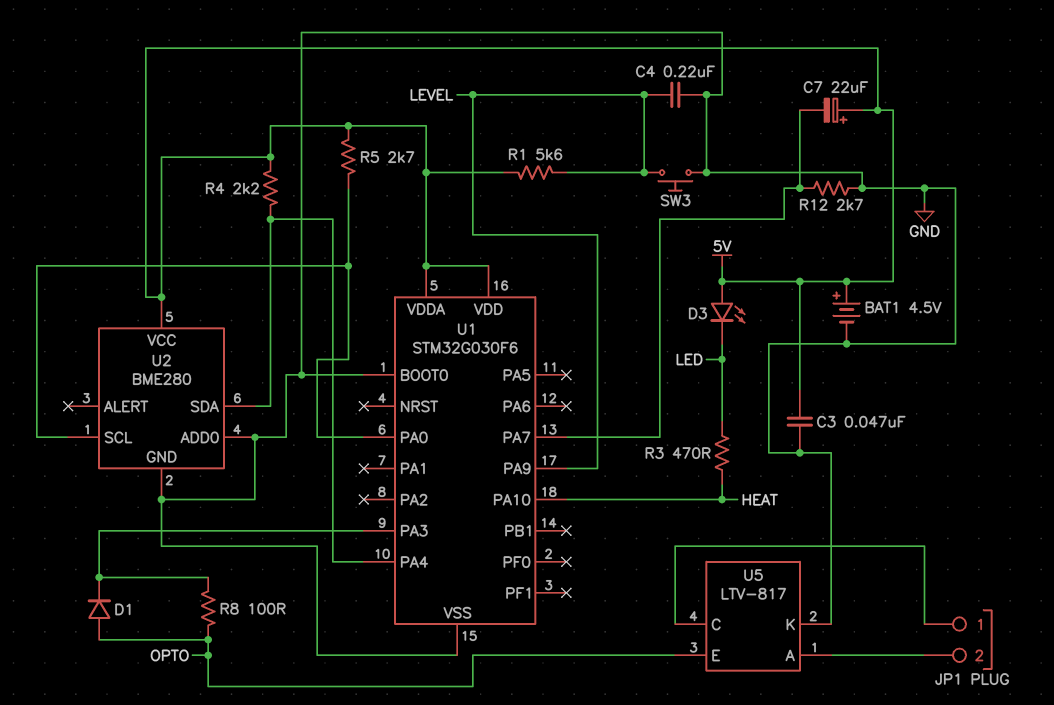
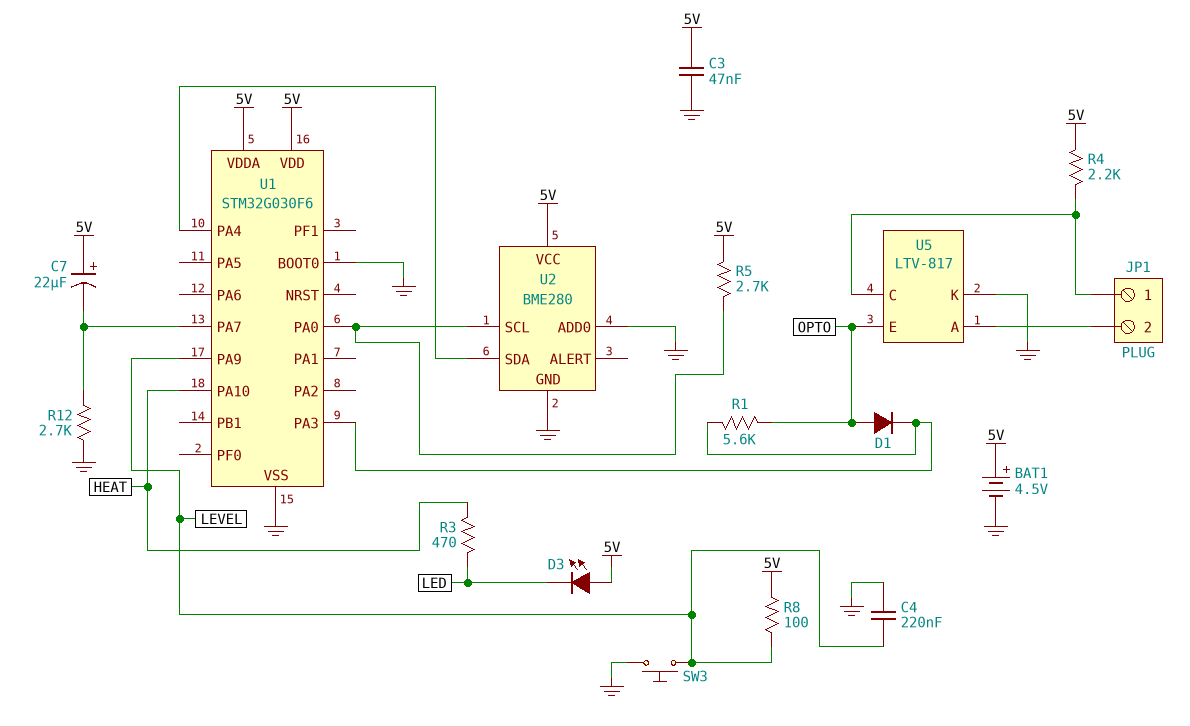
R1: 5.6k (5V, LEVEL) -> 5.6k (OPTO, U1/PA3)
R4: 2.2k (5V, U1/PA4) -> 2.2k (5V, JP1/1)
R8: 100 (OPTO, U1/PA3) -> 100 (5V, LEVEL)

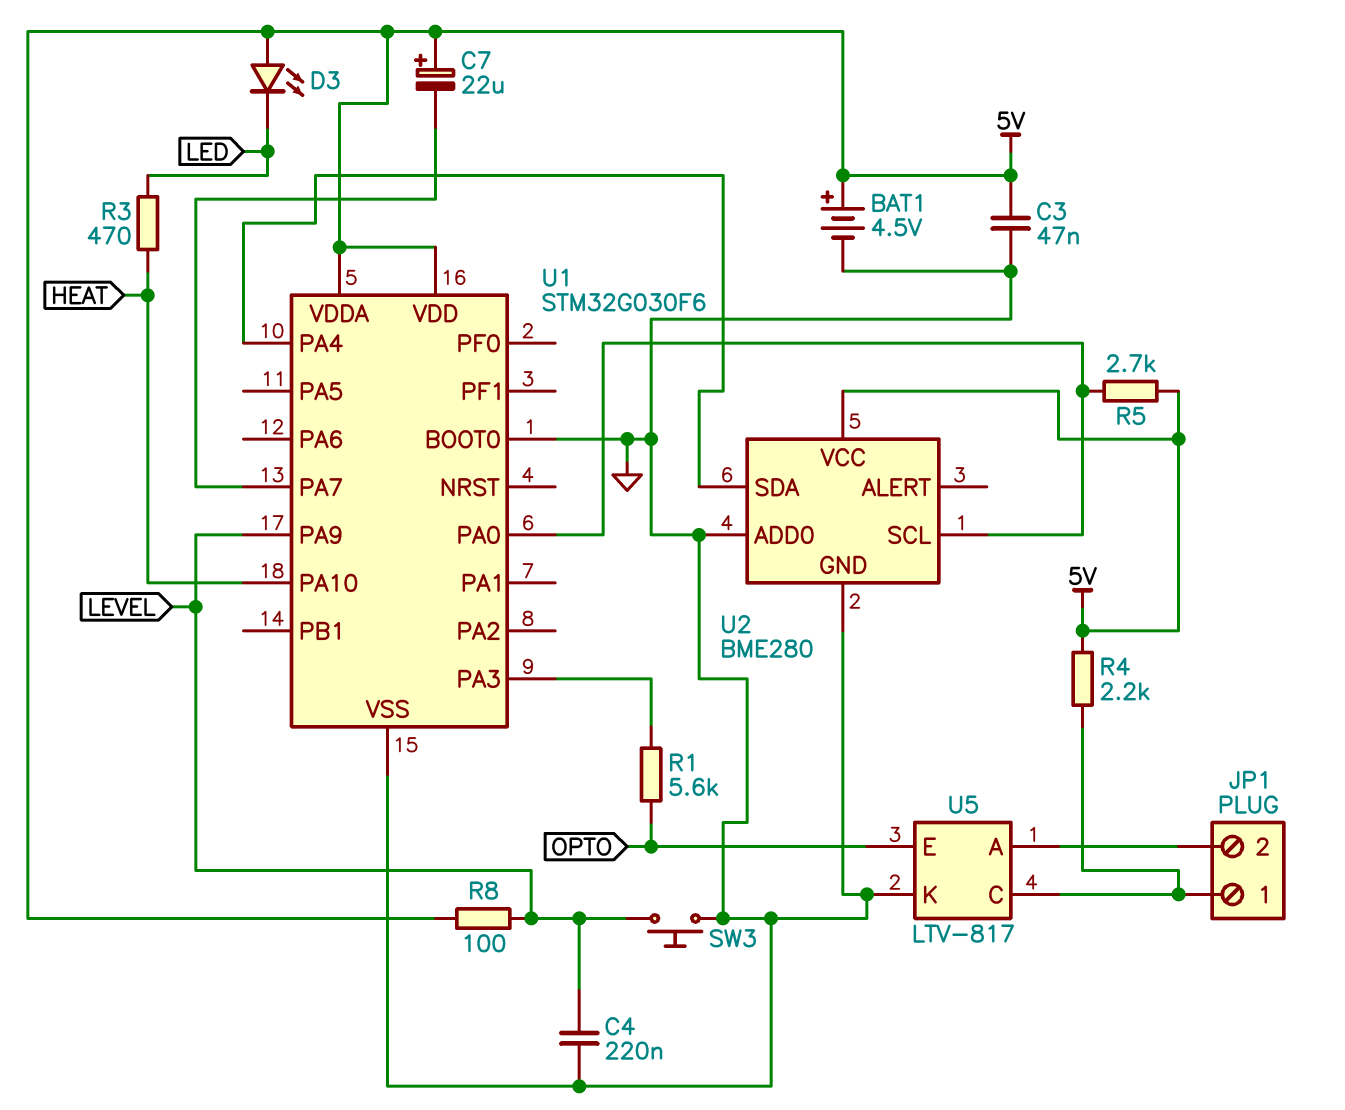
D1: diode (A OPTO, K U1/PA3) -> none
R12: 2.7k (GND, U1/PA7) -> none

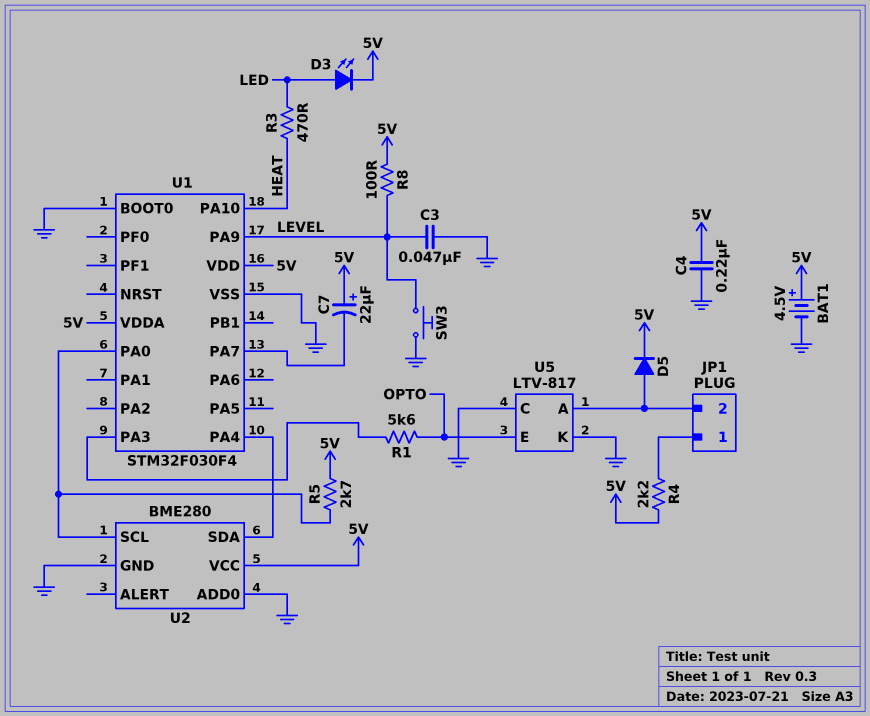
C3: 47nF (5V, GND) -> 47nF (GND, LEVEL)
C4: 220nF (GND, LEVEL) -> 220nF (5V, GND)
D3: LED (A 5V, K LED) -> LED (A LED, K 5V)
D5: none -> diode (A JP1/2, K 5V)
U1: STM32G030F6 -> STM32F030F4
U5 pin C: JP1/1 -> GND

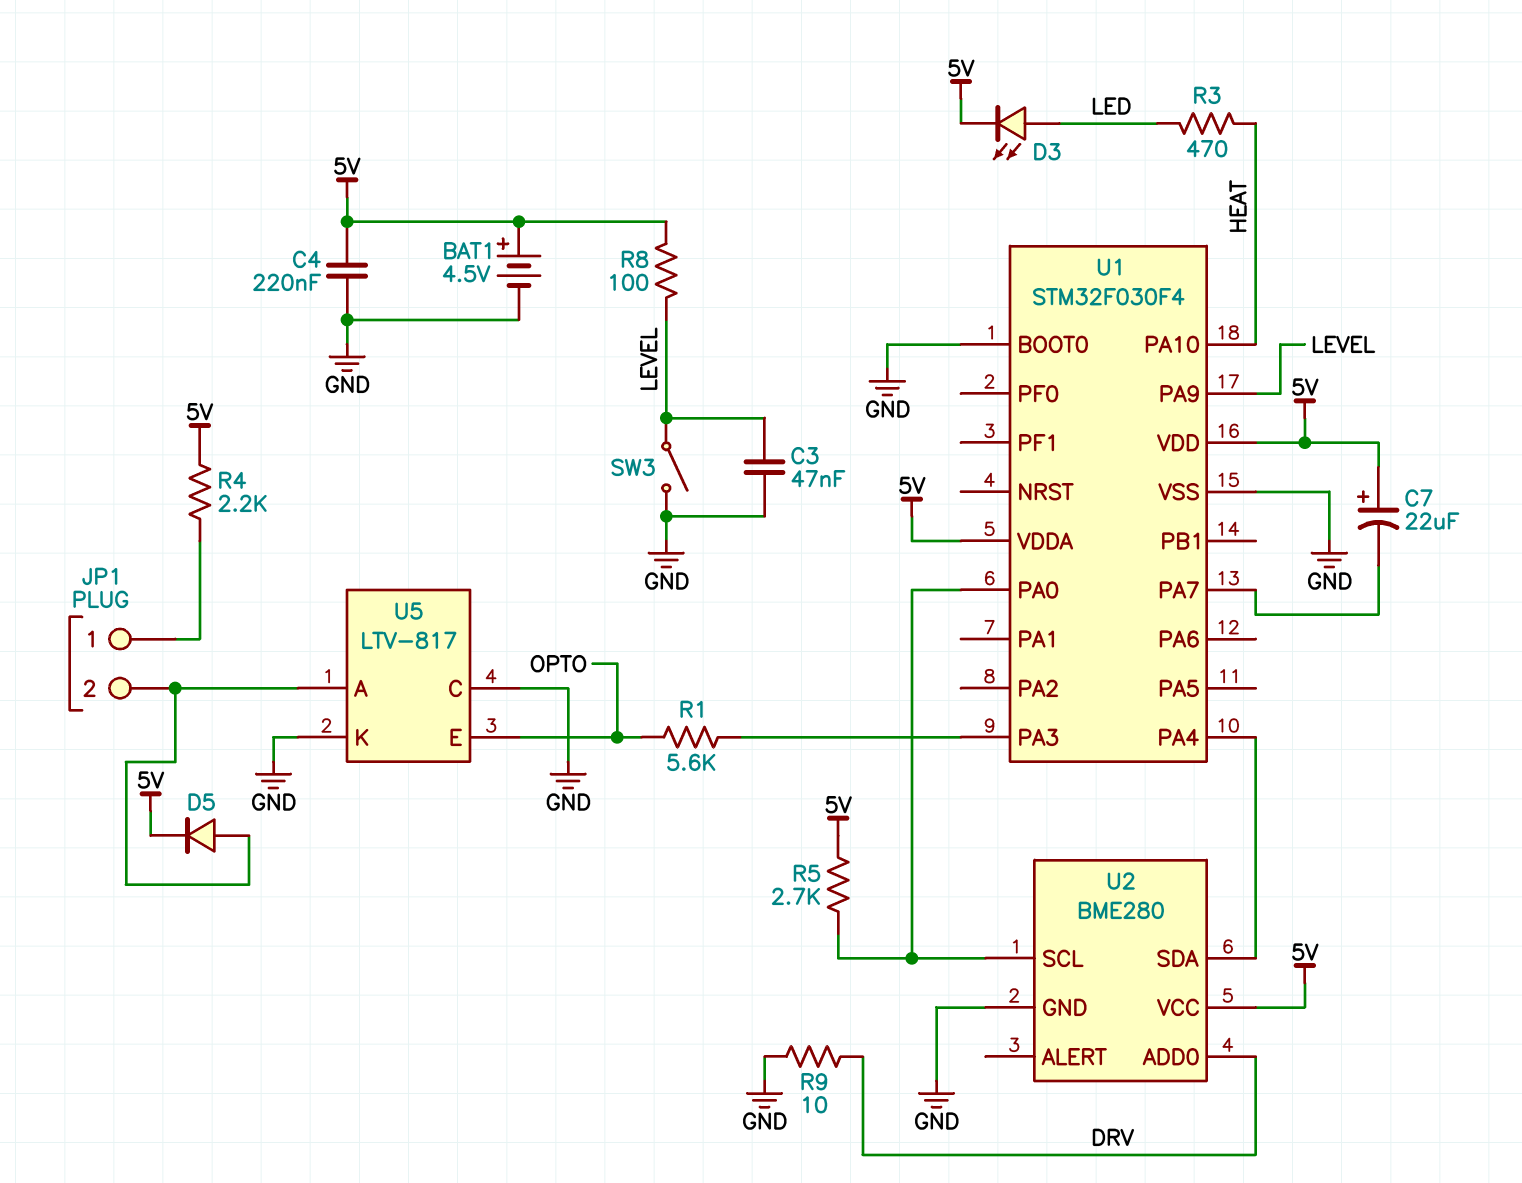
R9: none -> 10 (DRV, GND)
SW3: button (GND, LEVEL) -> switch (GND, LEVEL)
U2 pin ADD0: GND -> DRV

